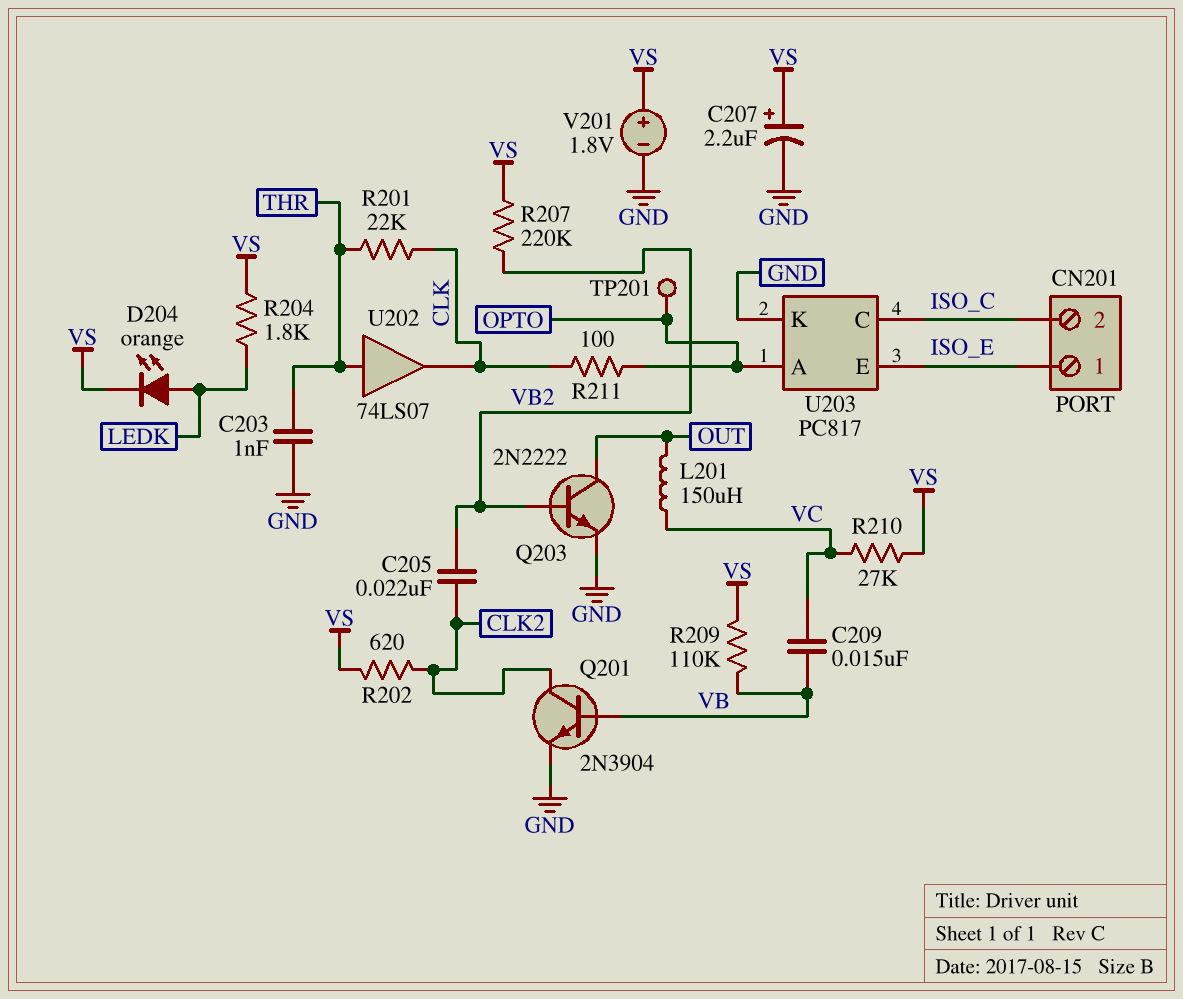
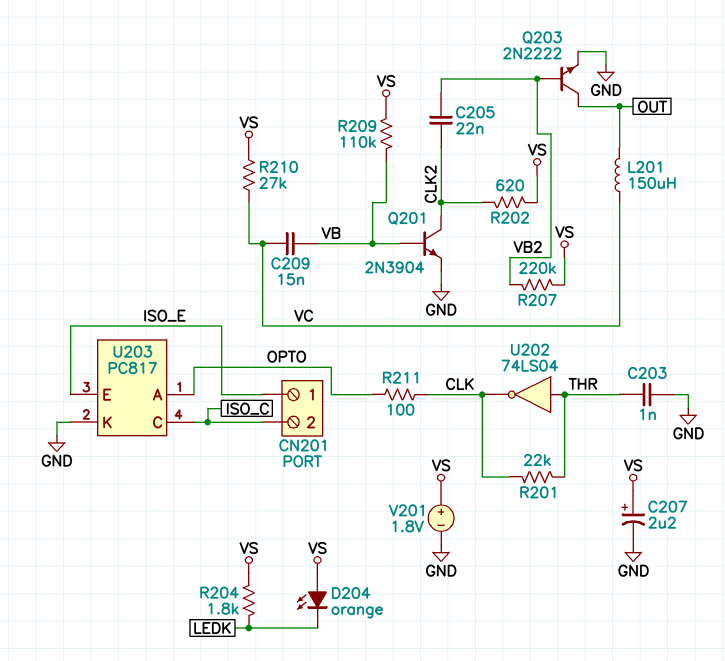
D204: LED orange (A LEDK, K VS) -> LED orange (A VS, K LEDK)
TP201: test point (OPTO) -> none
U202: buffer 74LS07 (in THR, out CLK) -> NOT 74LS04 (in THR, out CLK)

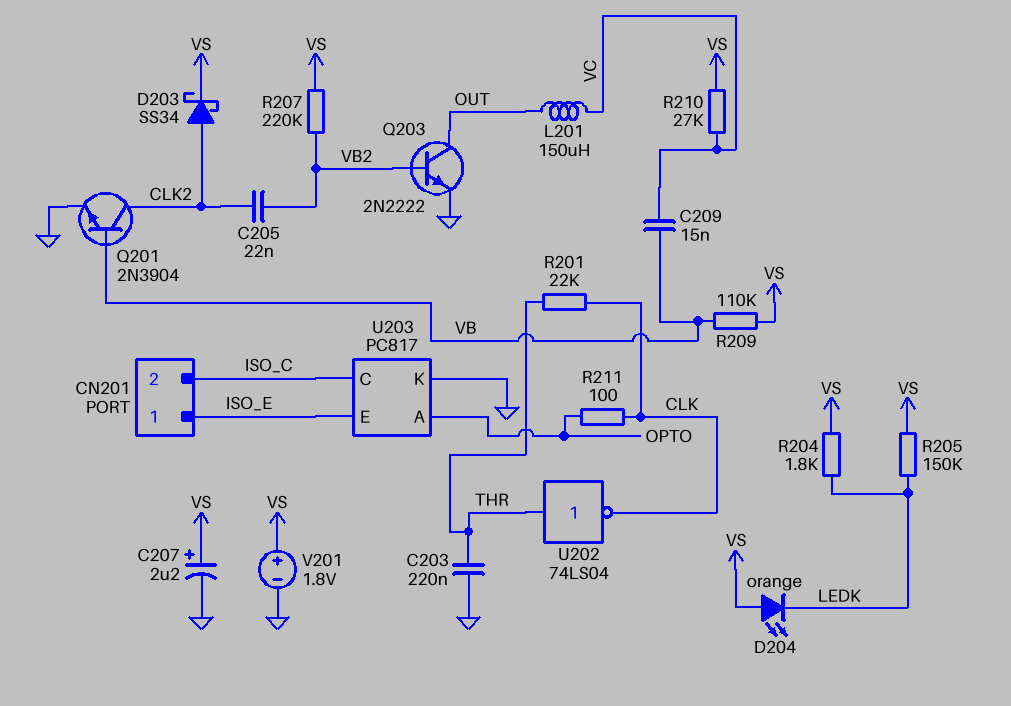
C203: 1nF (GND, THR) -> 220nF (GND, THR)
D203: none -> schottky SS34 (A CLK2, K VS)
R202: 620 (CLK2, VS) -> none
R205: none -> 150k (LEDK, VS)

